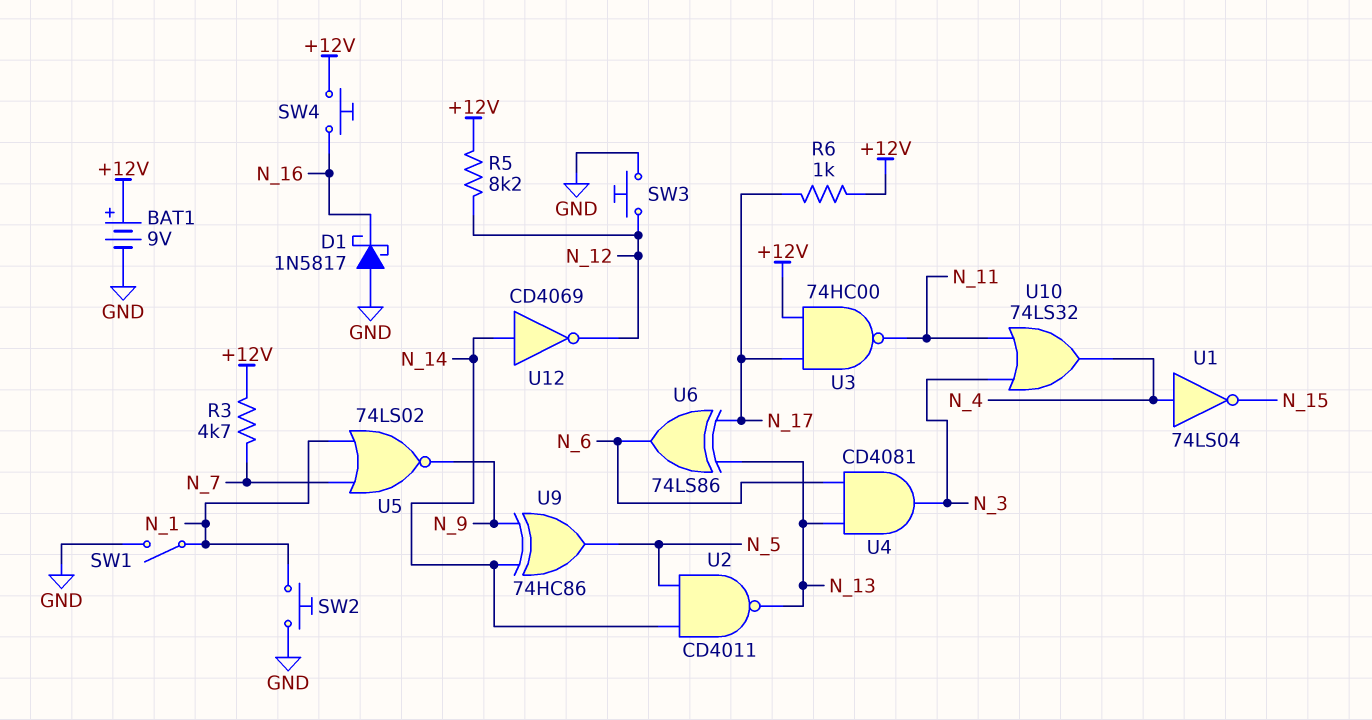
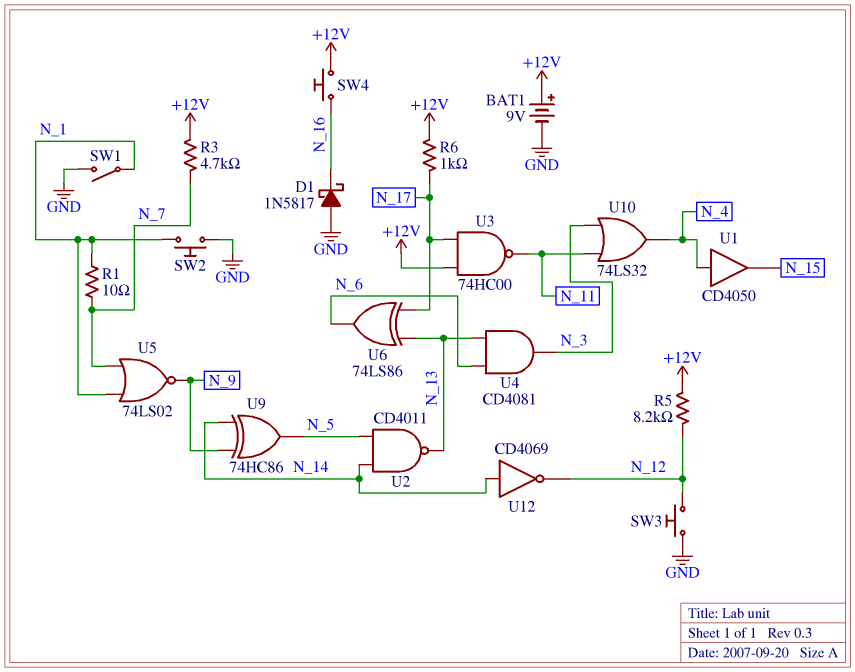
R1: none -> 10 (N_1, N_7)
U1: NOT 74LS04 (in N_4, out N_15) -> buffer CD4050 (in N_4, out N_15)

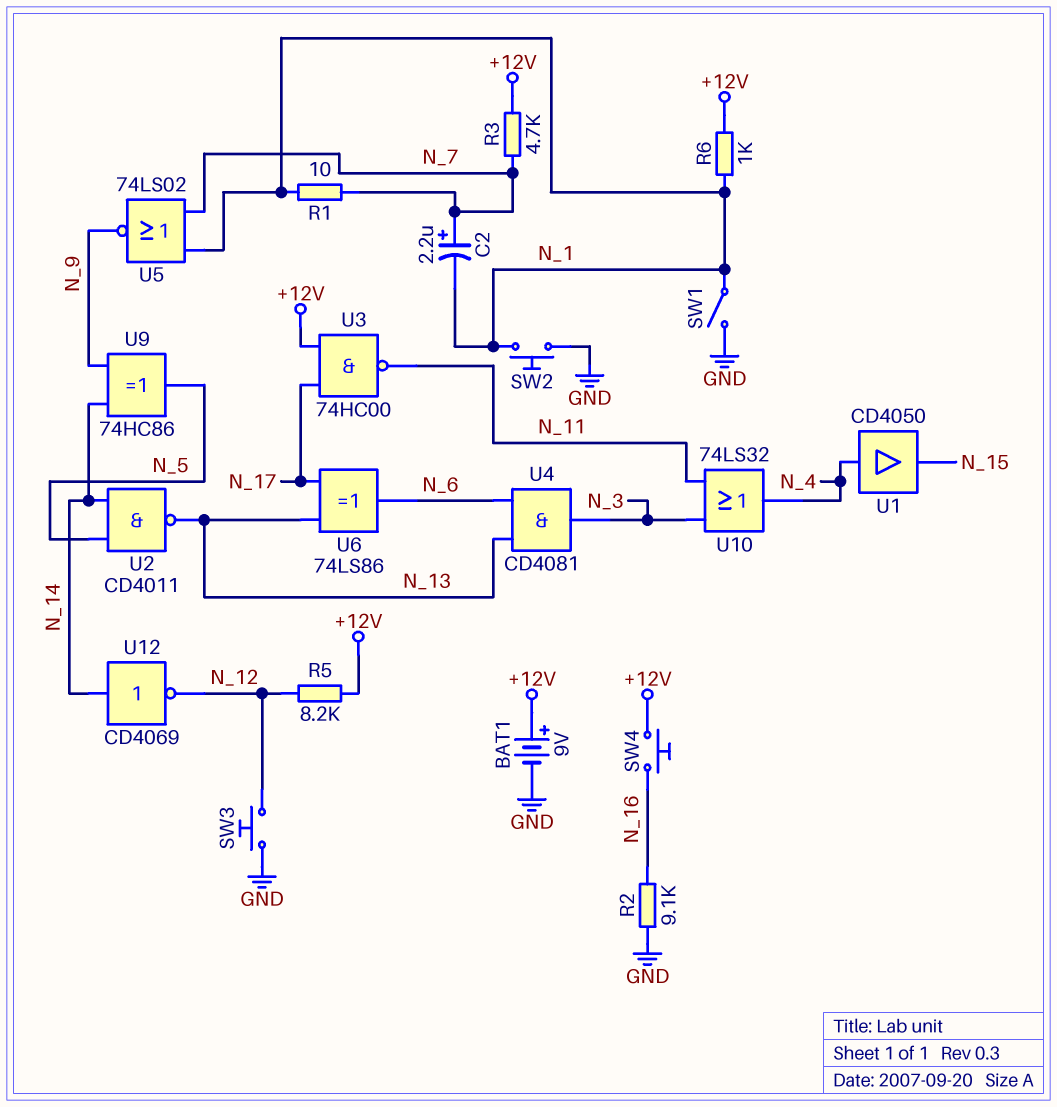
C2: none -> 2.2uF (plus N_7, minus N_1)
D1: schottky 1N5817 (A GND, K N_16) -> none
R2: none -> 9.1k (GND, N_16)
R6: 1k (+12V, N_17) -> 1k (+12V, N_1)

